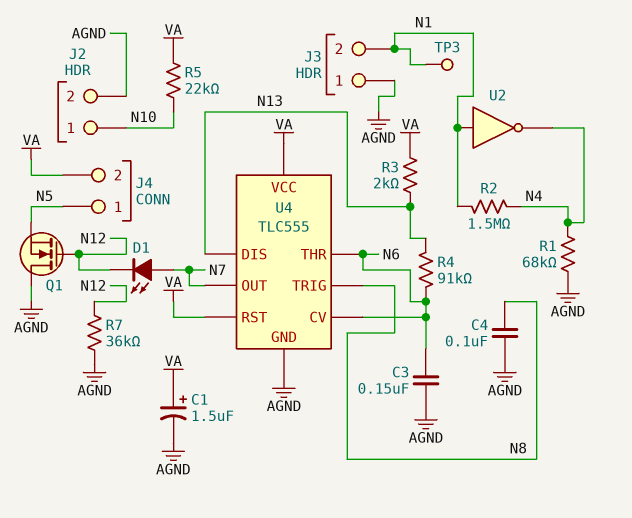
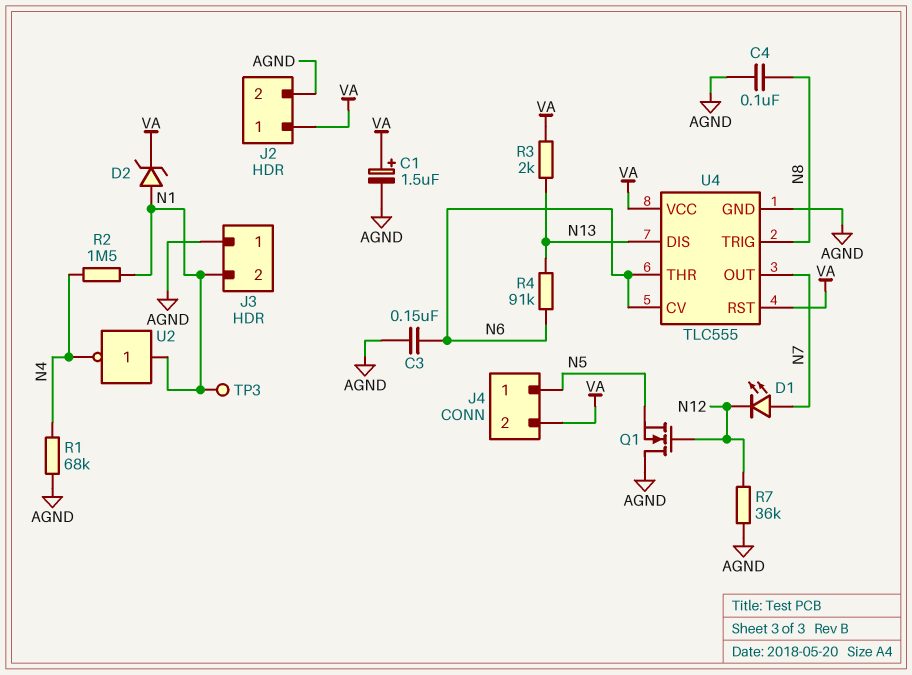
D2: none -> zener (A N1, K VA)
J2 pin 1: N10 -> VA
R5: 22k (N10, VA) -> none

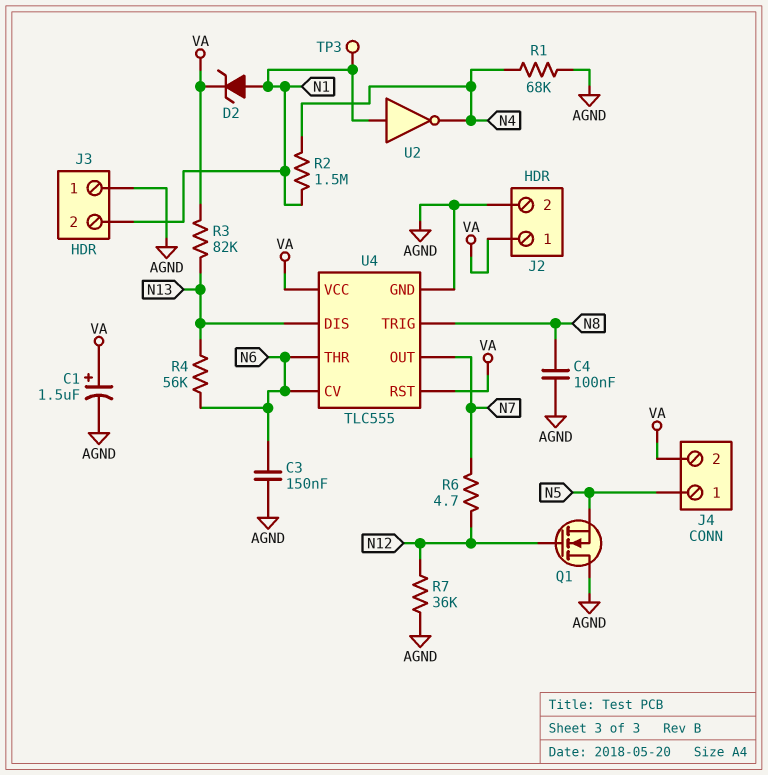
D1: LED (A N7, K N12) -> none
R3: 2k (N13, VA) -> 82k (N13, VA)
R4: 91k (N6, N13) -> 56k (N6, N13)
R6: none -> 4.7 (N7, N12)

